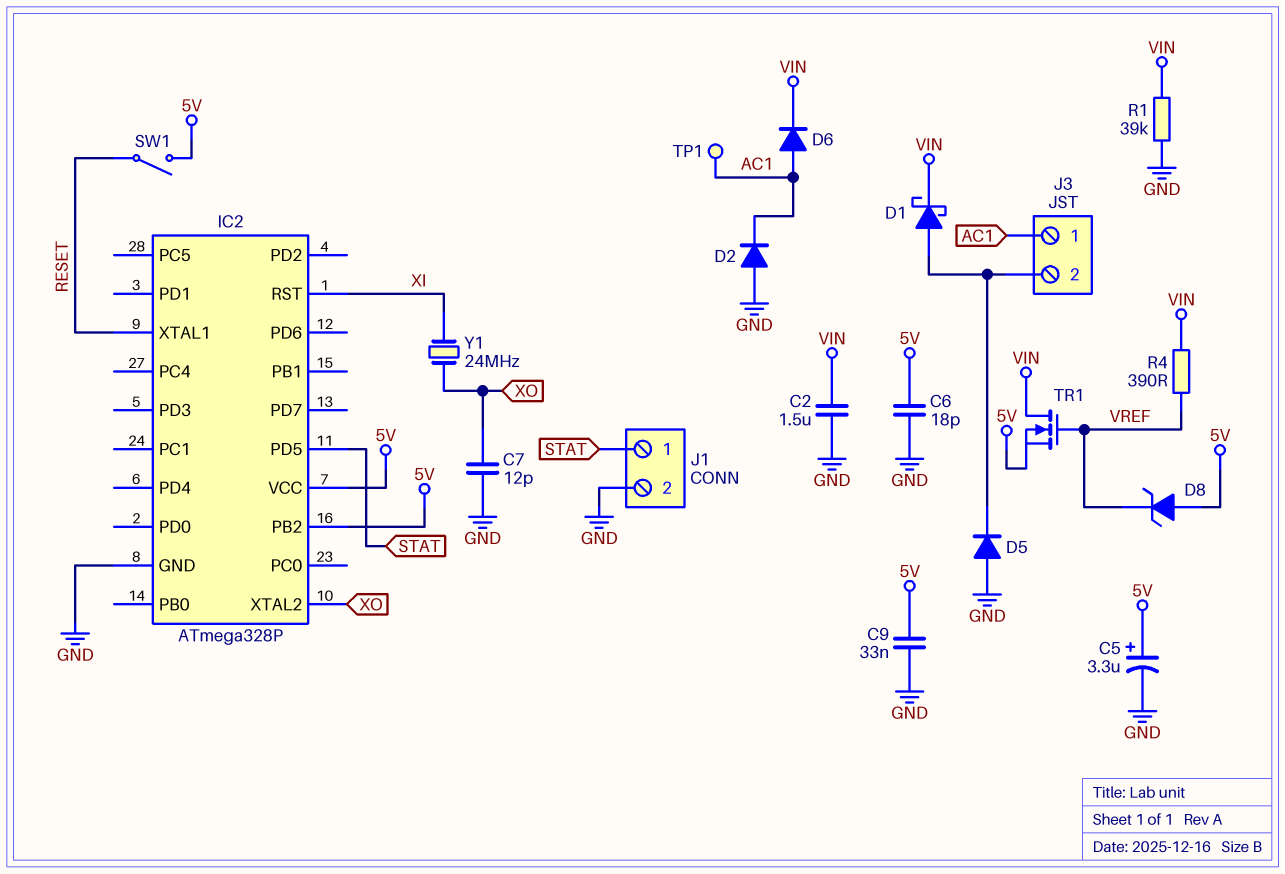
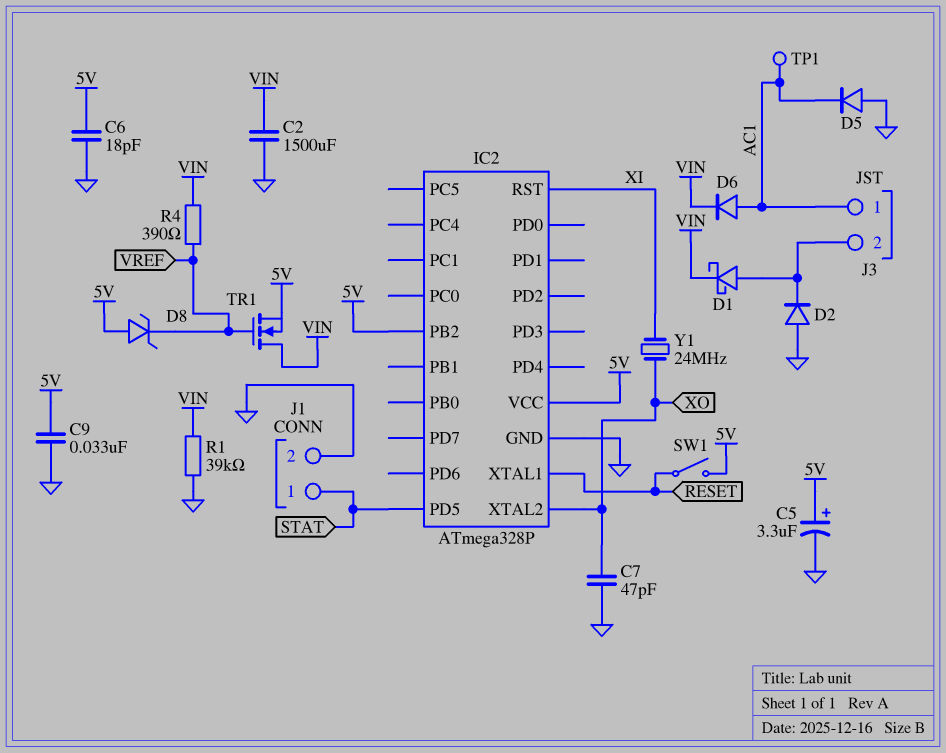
C2: 1.5uF (GND, VIN) -> 1500uF (GND, VIN)
C7: 12pF (GND, XO) -> 47pF (GND, XO)
D2: diode (A GND, K AC1) -> diode (A GND, K J3/2)
D5: diode (A GND, K J3/2) -> diode (A GND, K AC1)

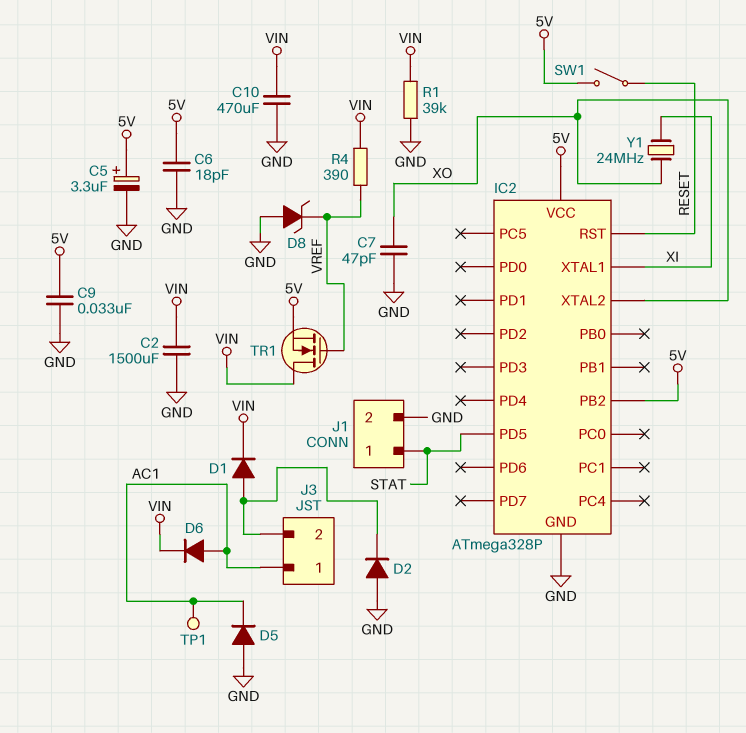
C10: none -> 470uF (GND, VIN)
D1: schottky (A J3/2, K VIN) -> diode (A J3/2, K VIN)
D8: zener (A 5V, K VREF) -> zener (A GND, K VREF)
IC2 pin RST: XI -> RESET
IC2 pin XTAL1: RESET -> XI

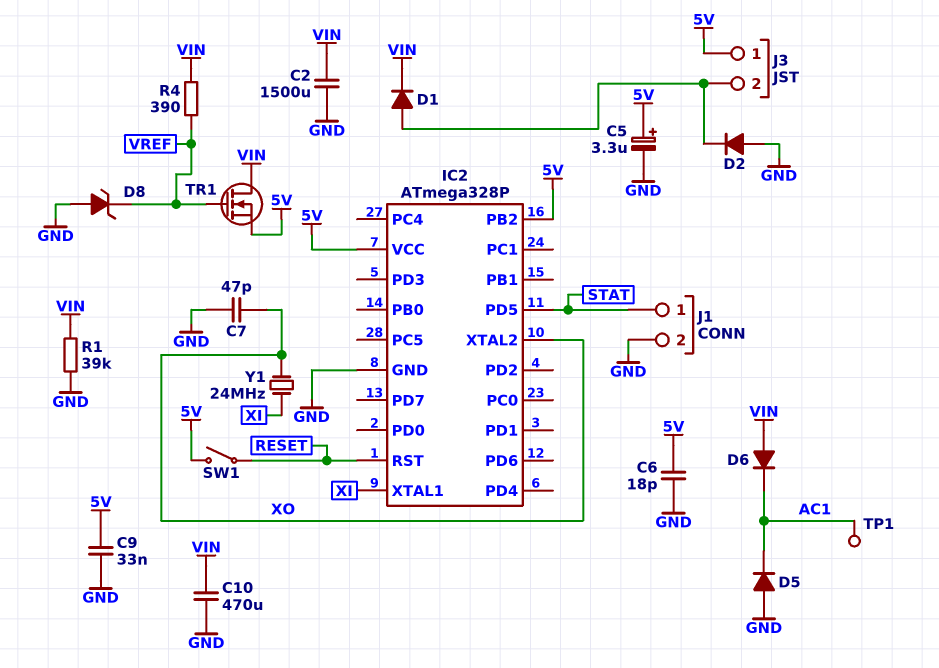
D6: diode (A AC1, K VIN) -> diode (A VIN, K AC1)
J3 pin 1: AC1 -> 5V

